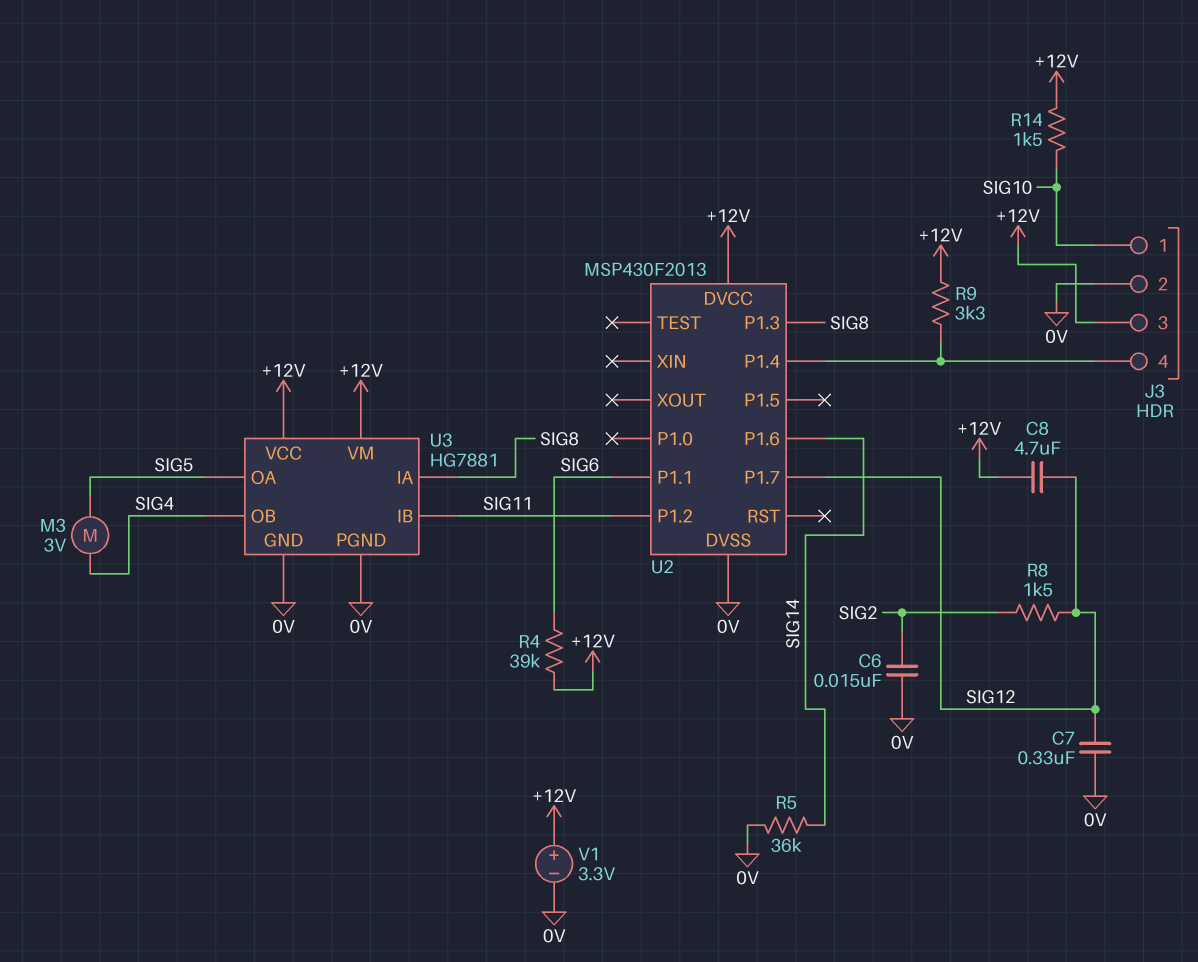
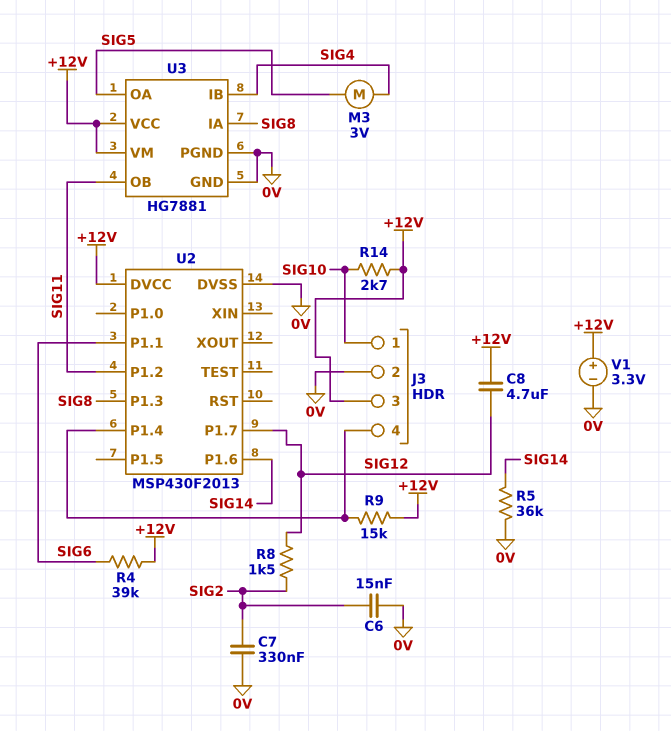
C7: 330nF (0V, SIG12) -> 330nF (0V, SIG2)
R9: 3.3k (+12V, J3/4) -> 15k (+12V, J3/4)
R14: 1.5k (+12V, SIG10) -> 2.7k (+12V, SIG10)
U3 pin IB: SIG11 -> SIG4
U3 pin OB: SIG4 -> SIG11

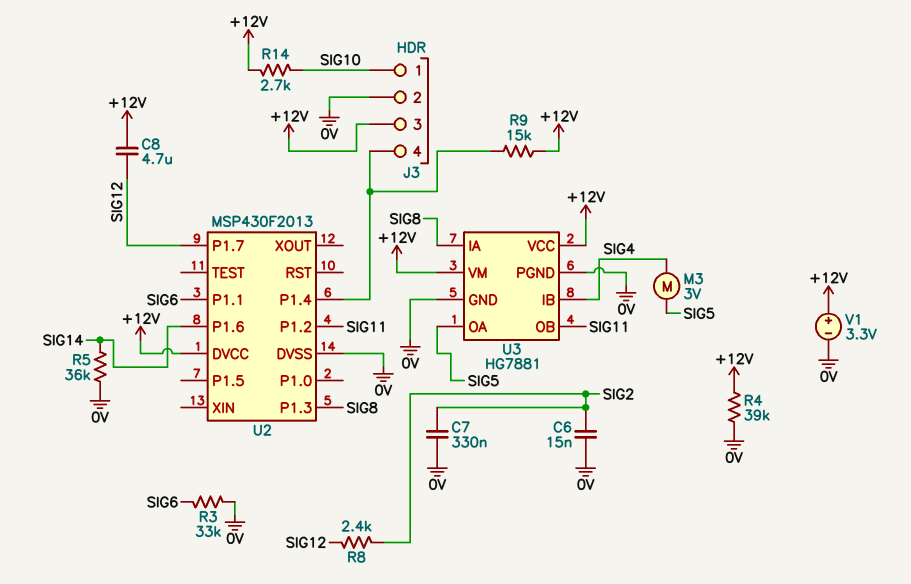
R3: none -> 33k (0V, SIG6)
R4: 39k (+12V, SIG6) -> 39k (+12V, 0V)
R8: 1.5k (SIG2, SIG12) -> 2.4k (SIG2, SIG12)

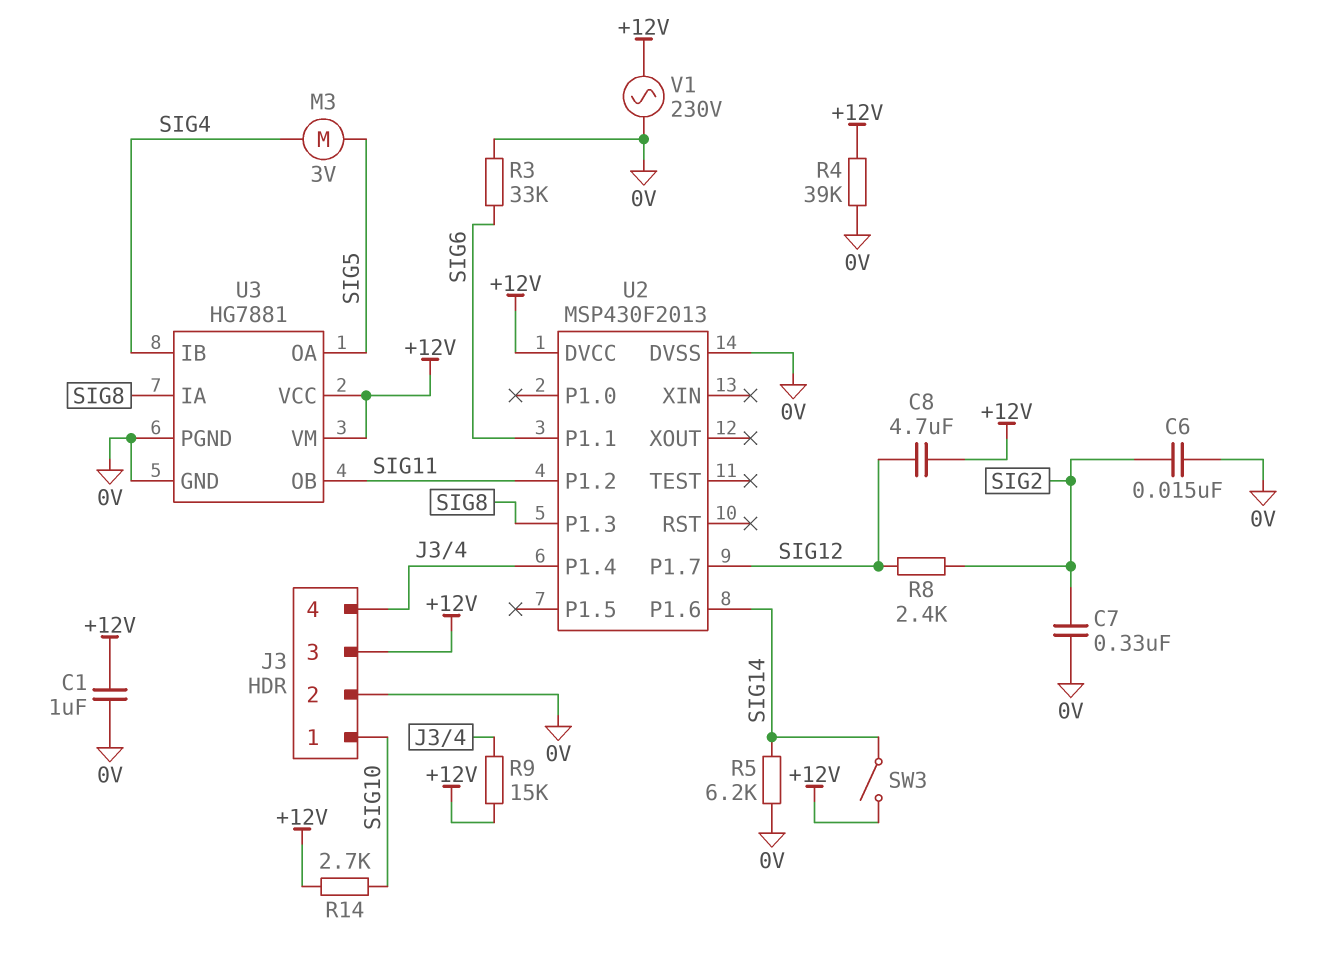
C1: none -> 1uF (+12V, 0V)
R5: 36k (0V, SIG14) -> 6.2k (0V, SIG14)
SW3: none -> switch (+12V, SIG14)
V1: 3.3V (plus +12V, minus 0V) -> AC 230V (+12V, 0V)

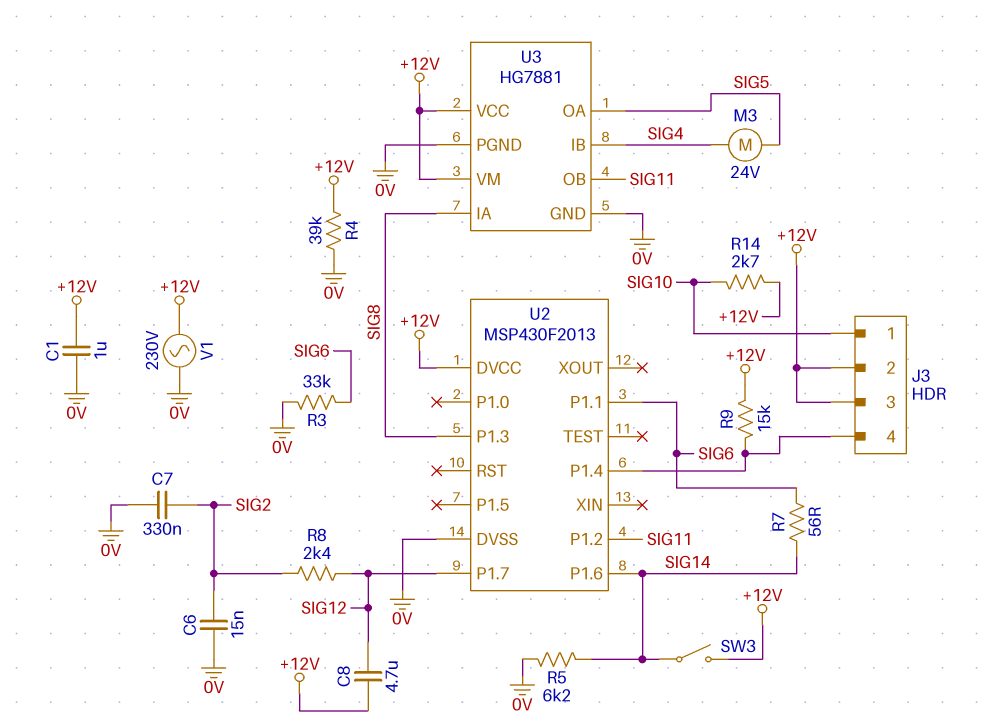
J3 pin 2: 0V -> +12V
M3: motor 3V (SIG4, SIG5) -> motor 24V (SIG4, SIG5)
R7: none -> 56 (SIG6, SIG14)

